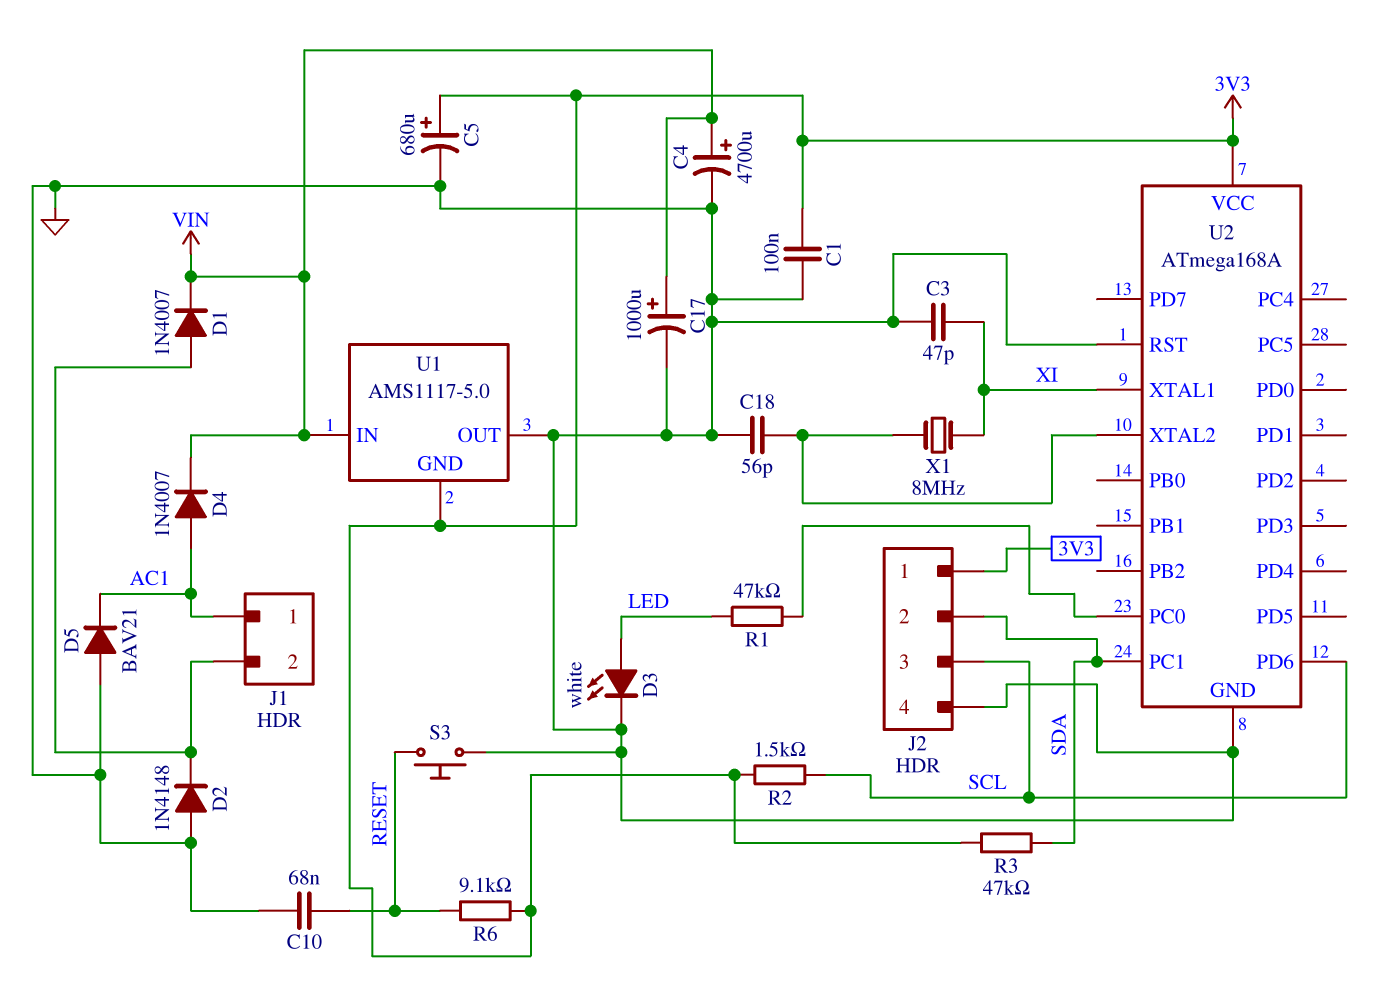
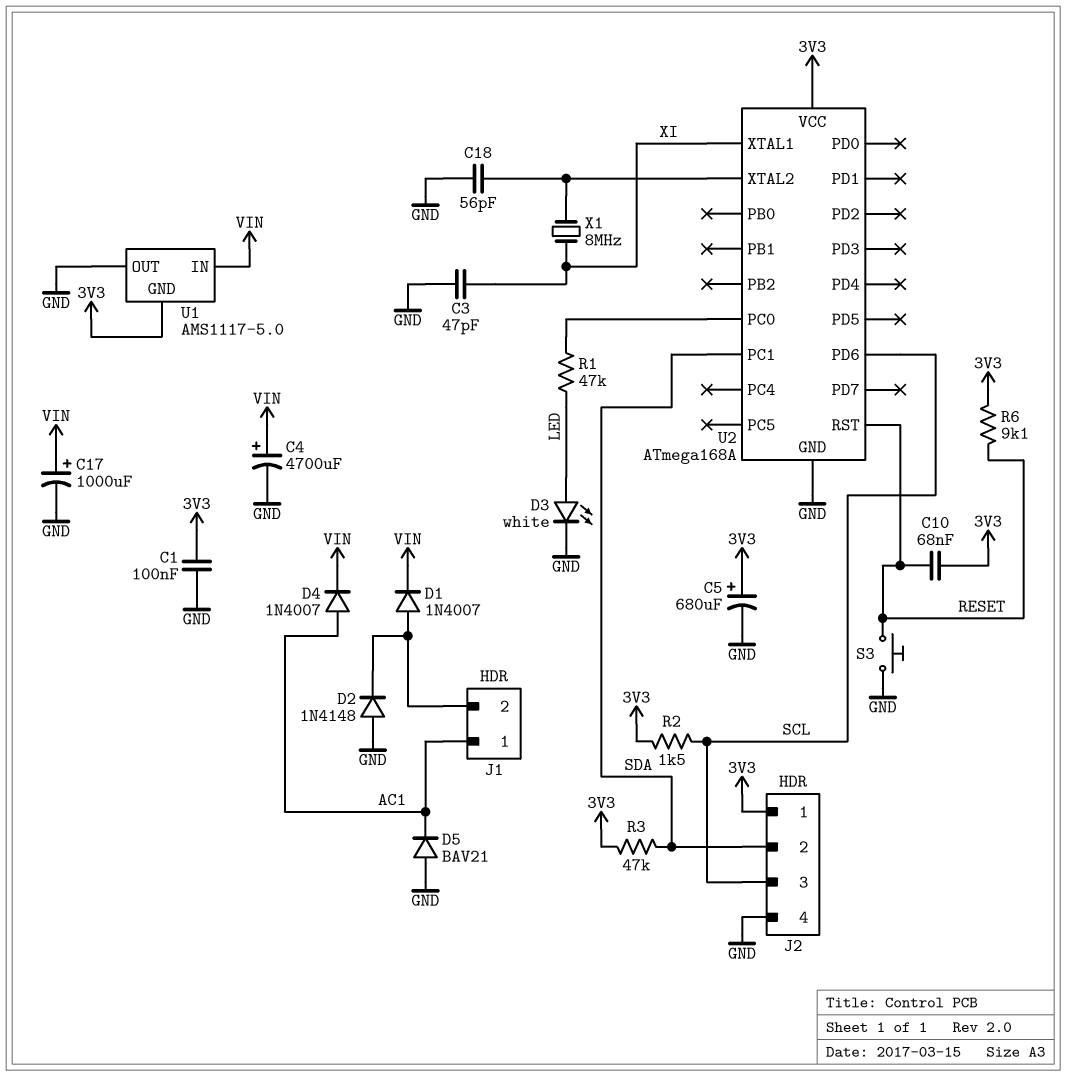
C10: 68nF (GND, RESET) -> 68nF (3V3, RESET)
U2 pin RST: GND -> RESET

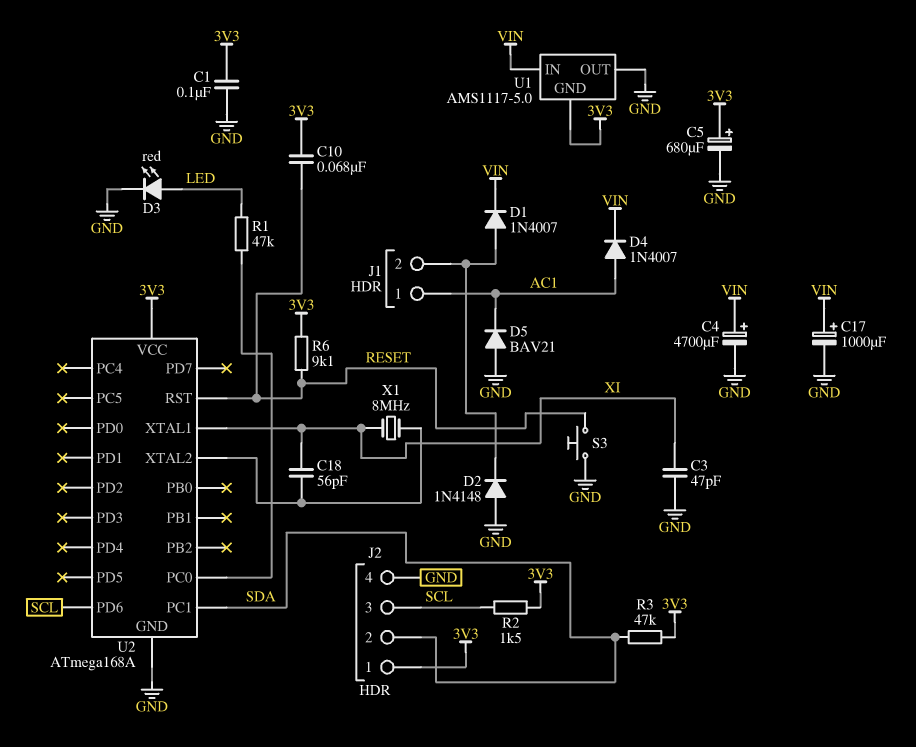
C18: 56pF (GND, U2/XTAL2) -> 56pF (U2/XTAL2, XI)
D3: LED white (A LED, K GND) -> LED red (A LED, K GND)

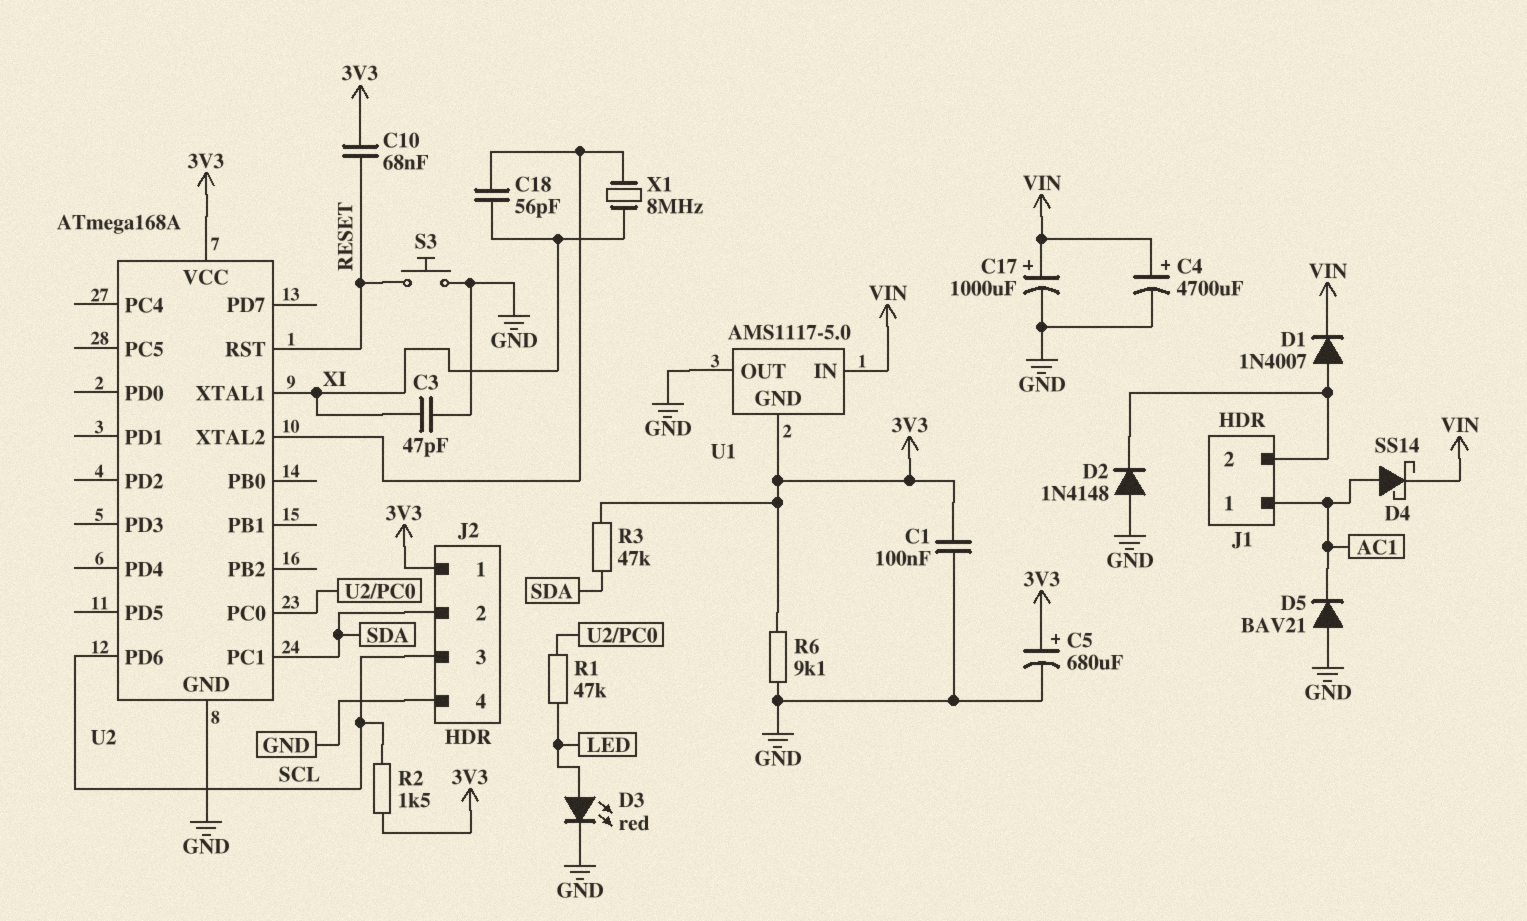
D4: diode 1N4007 (A AC1, K VIN) -> schottky SS14 (A AC1, K VIN)
R6: 9.1k (3V3, RESET) -> 9.1k (3V3, GND)

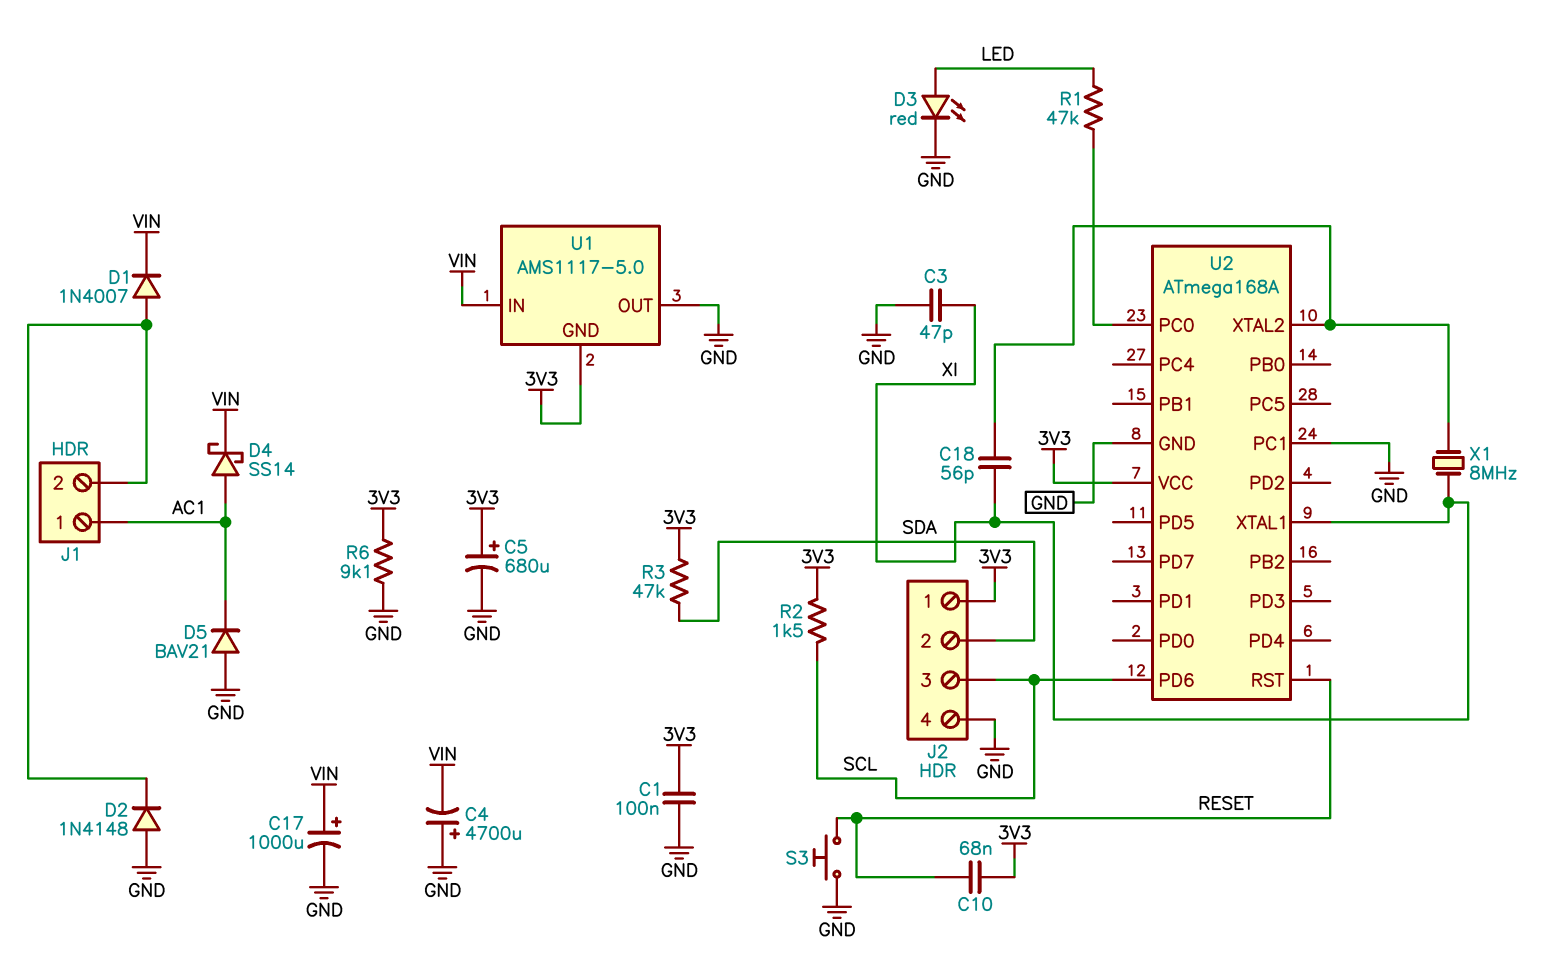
C4: 4700uF (plus VIN, minus GND) -> 4700uF (plus GND, minus VIN)
U2 pin PC1: SDA -> GND

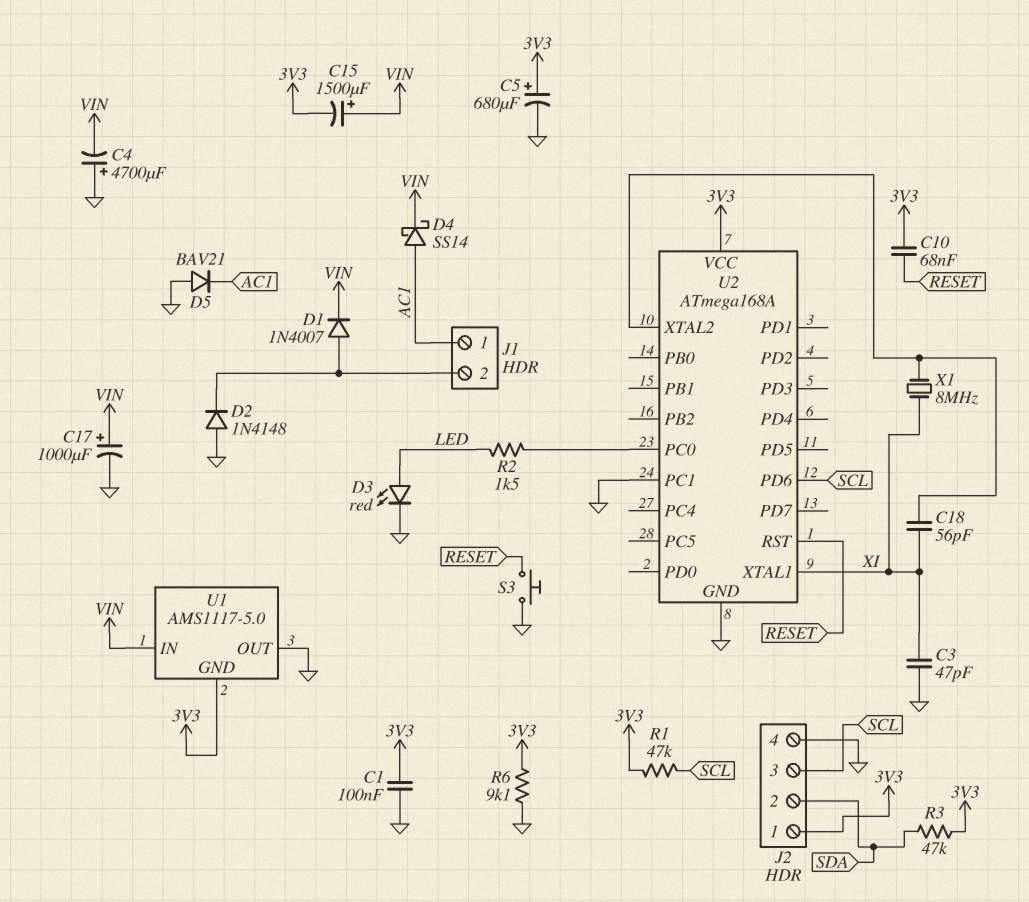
C15: none -> 1500uF (plus VIN, minus 3V3)
R1: 47k (LED, U2/PC0) -> 47k (3V3, SCL)
R2: 1.5k (3V3, SCL) -> 1.5k (LED, U2/PC0)

